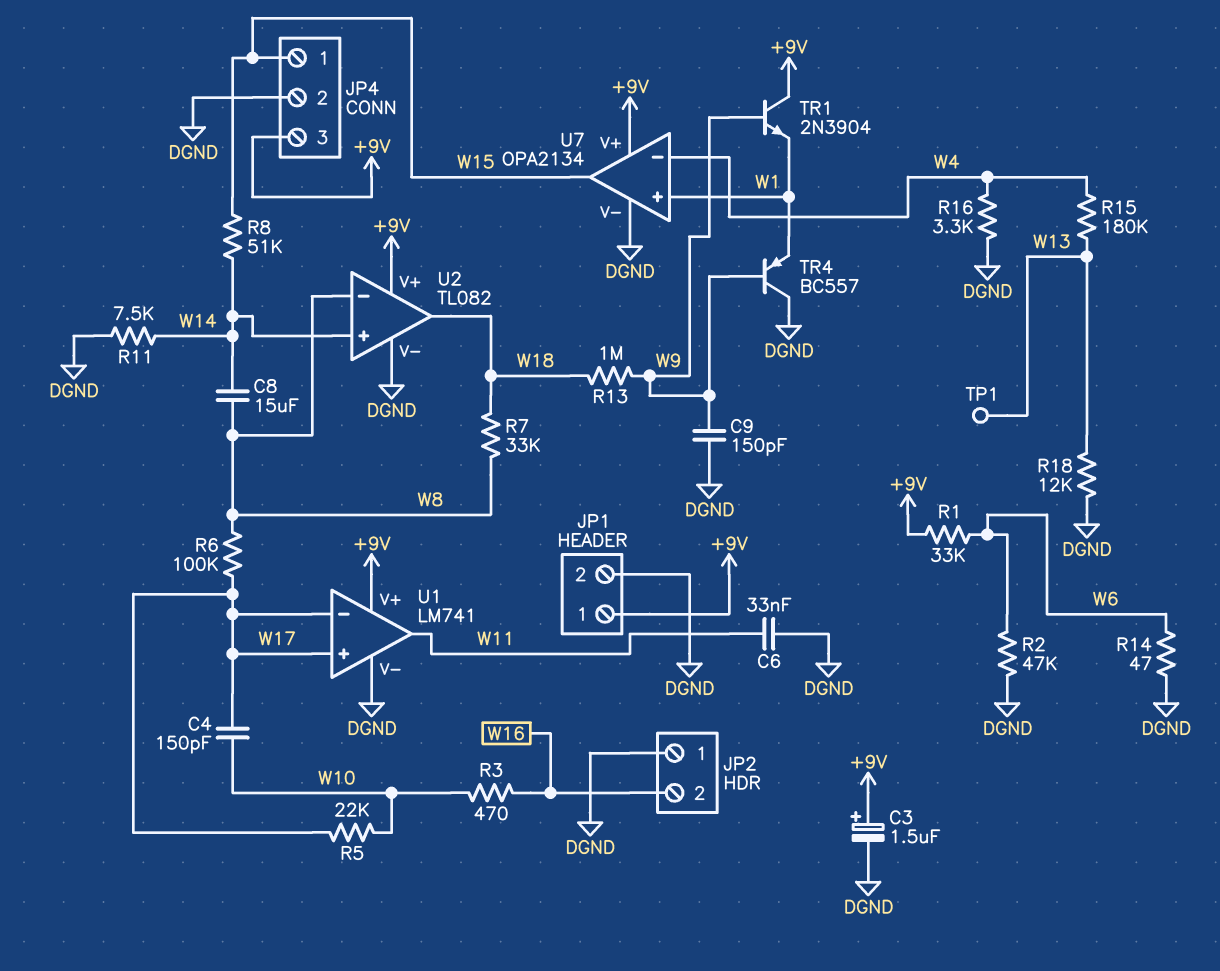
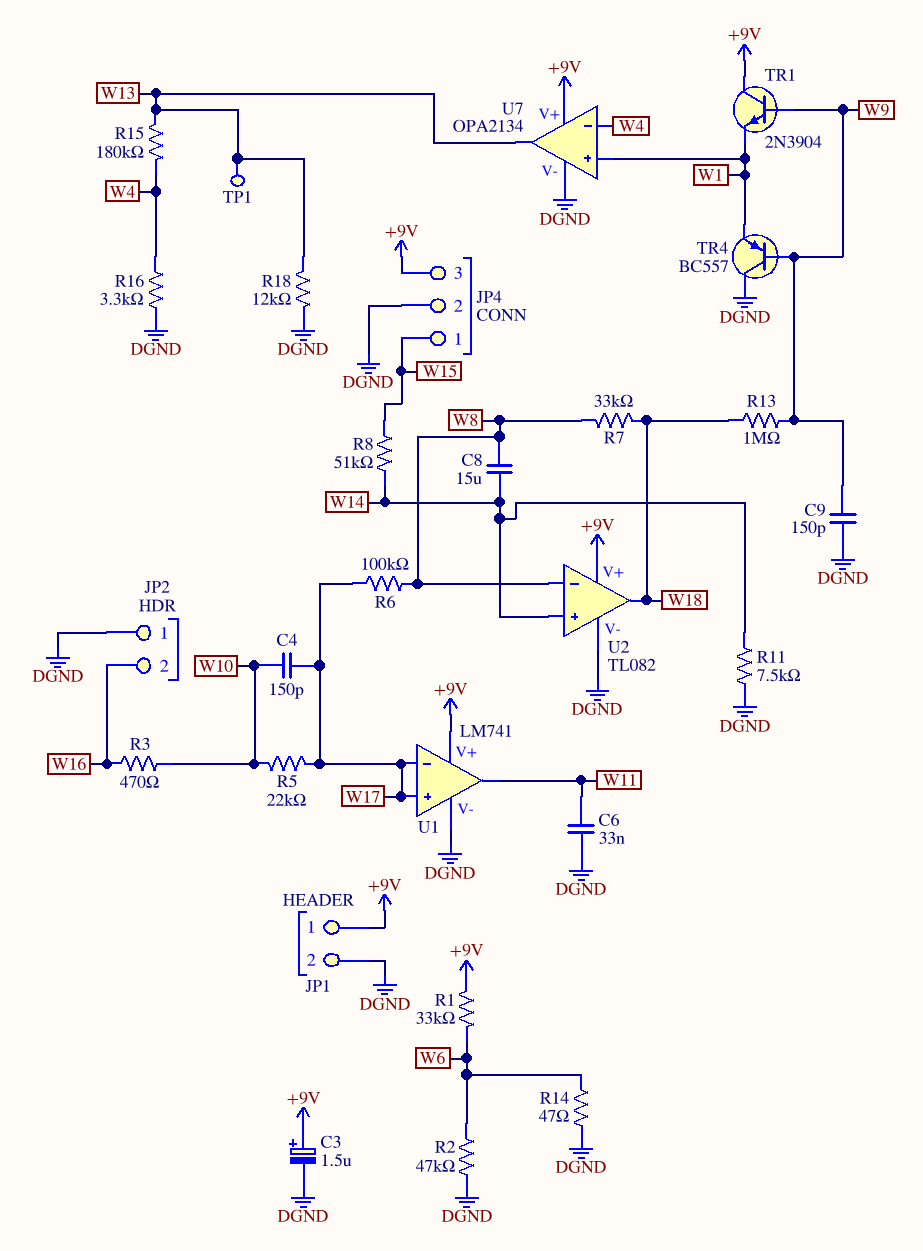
U7 pin out: W15 -> W13

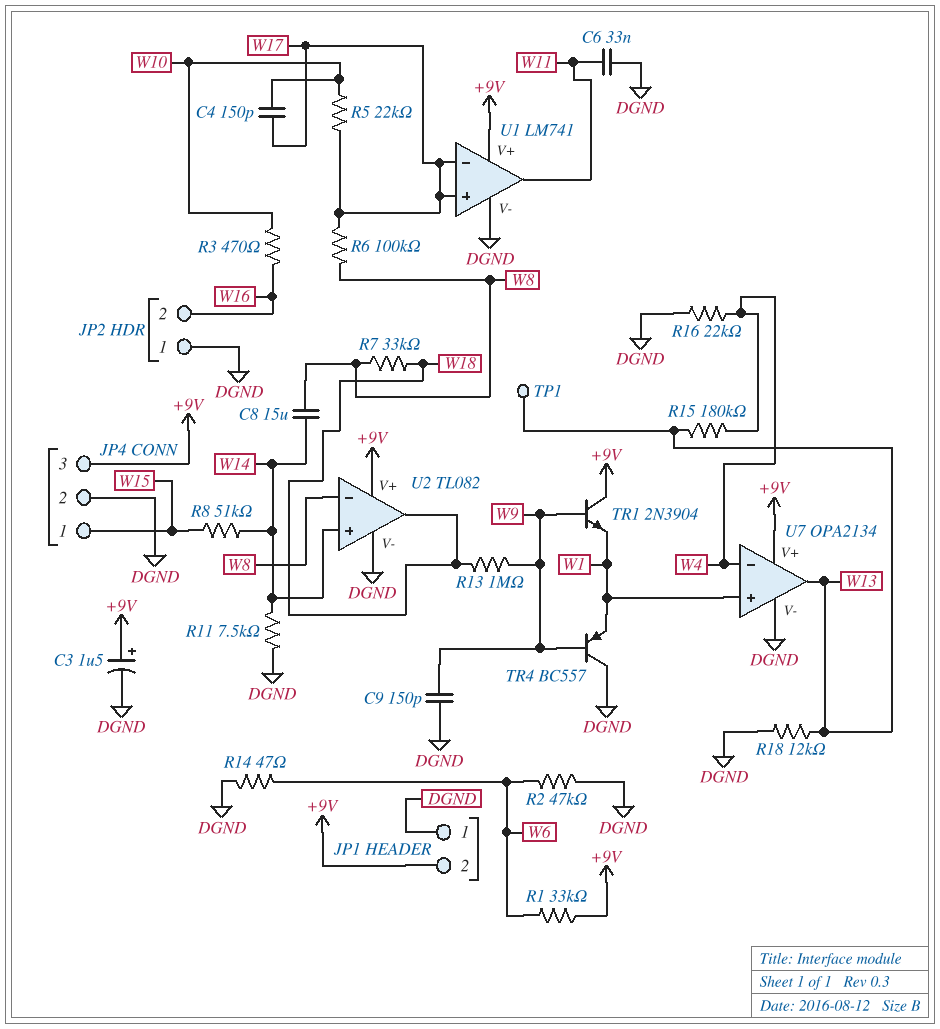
JP1 pin 1: +9V -> DGND
JP1 pin 2: DGND -> +9V
R16: 3.3k (DGND, W4) -> 22k (DGND, W4)

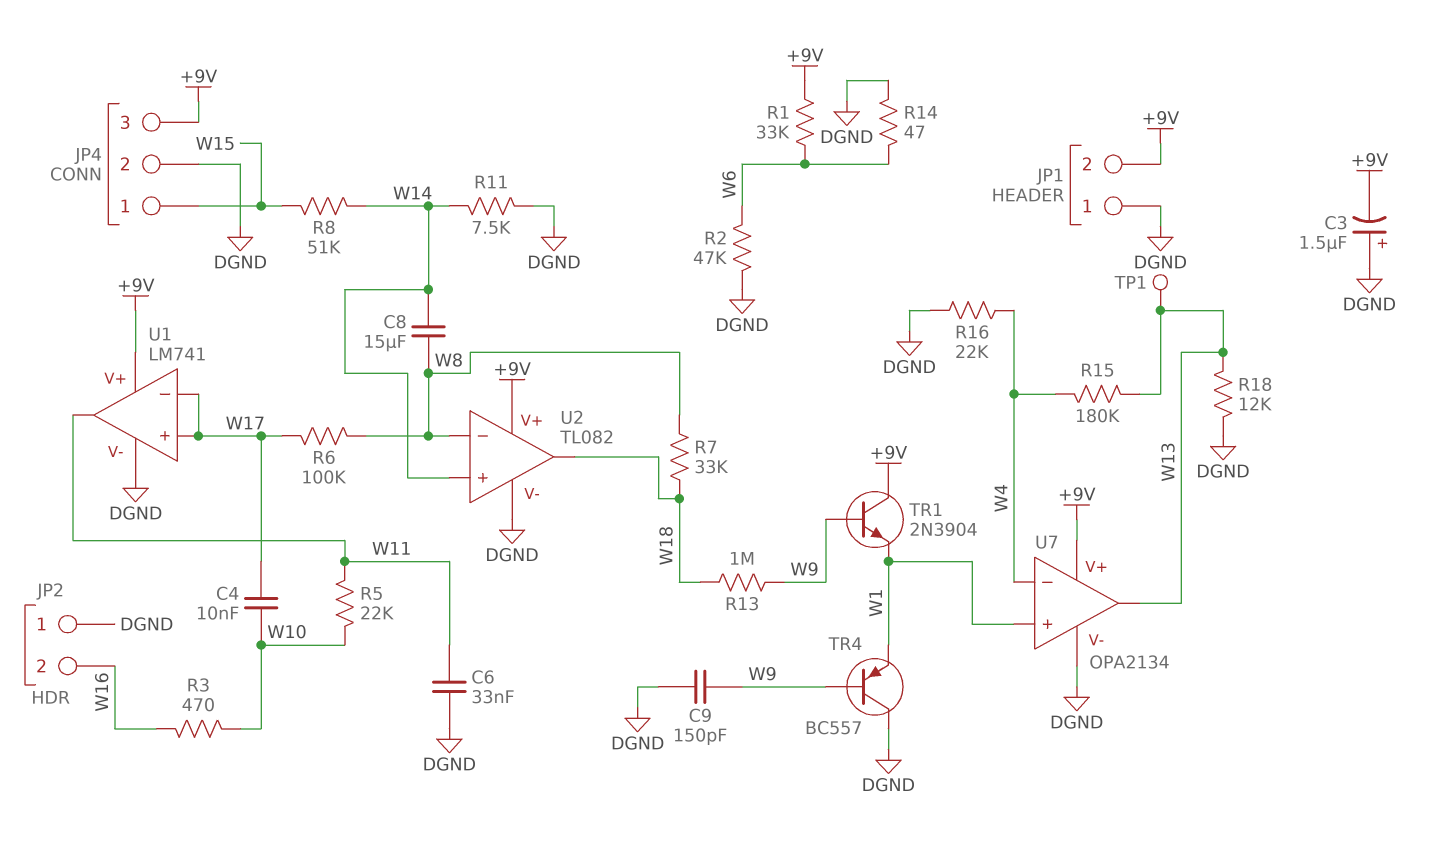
C3: 1.5uF (plus +9V, minus DGND) -> 1.5uF (plus DGND, minus +9V)
C4: 150pF (W10, W17) -> 10nF (W10, W17)
R5: 22k (W10, W17) -> 22k (W10, W11)

